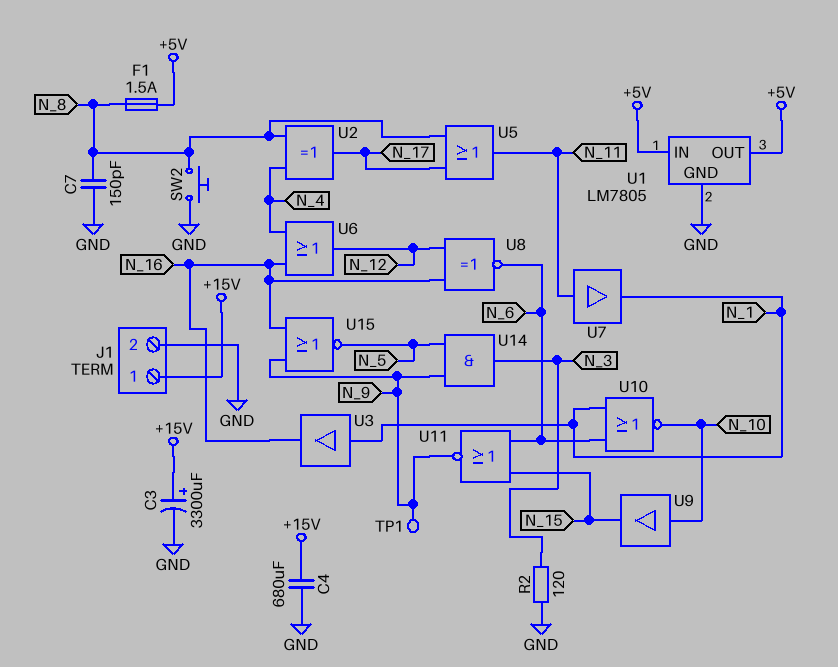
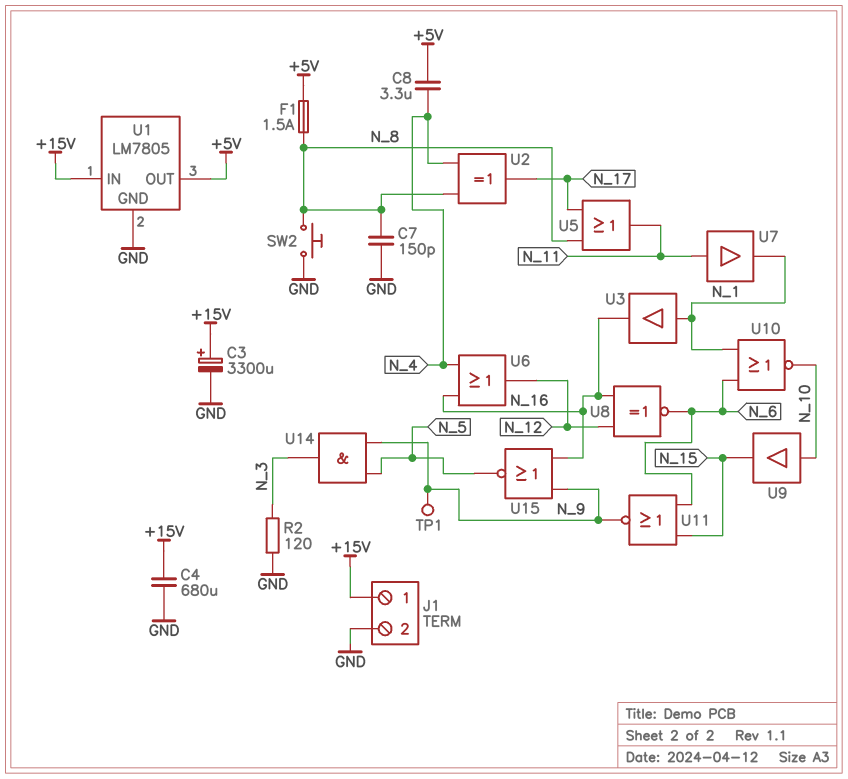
C8: none -> 3.3uF (+5V, N_4)
U1 pin IN: +5V -> +15V

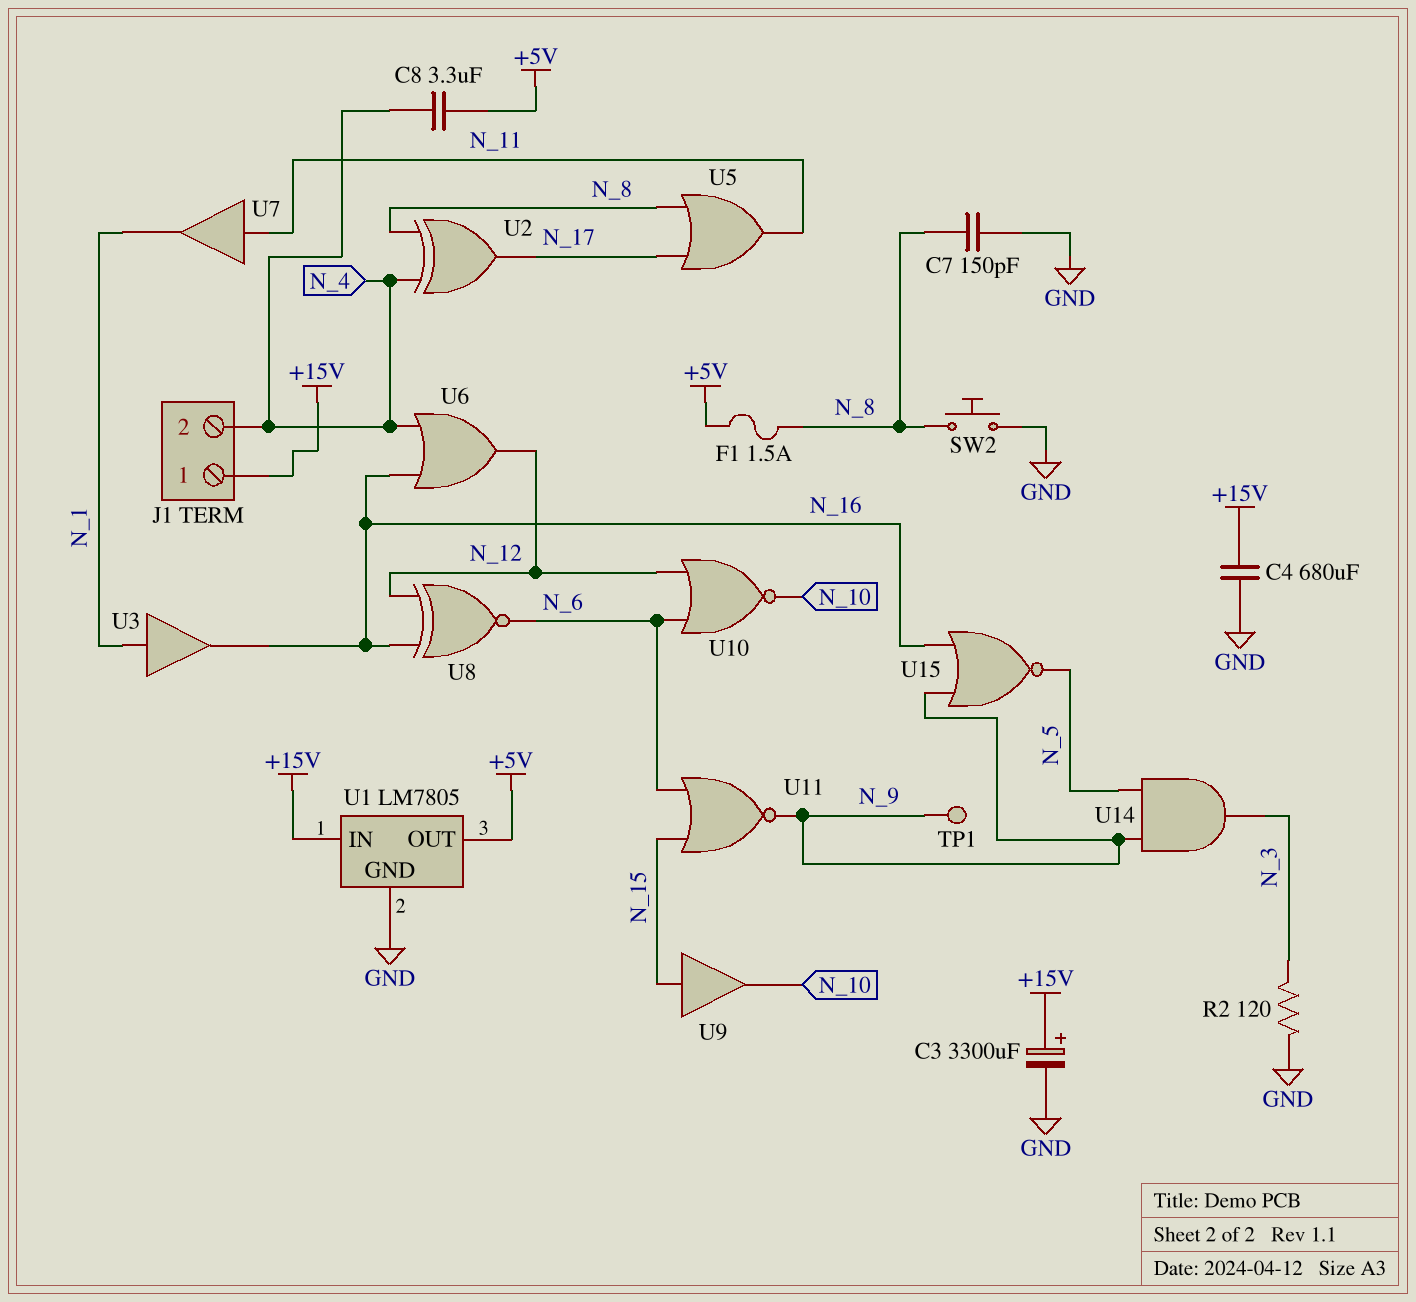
J1 pin 2: GND -> N_4
U9: buffer (in N_10, out N_15) -> buffer (in N_15, out N_10)
U10: NOR (in N_1, in N_6, out N_10) -> NOR (in N_6, in N_12, out N_10)

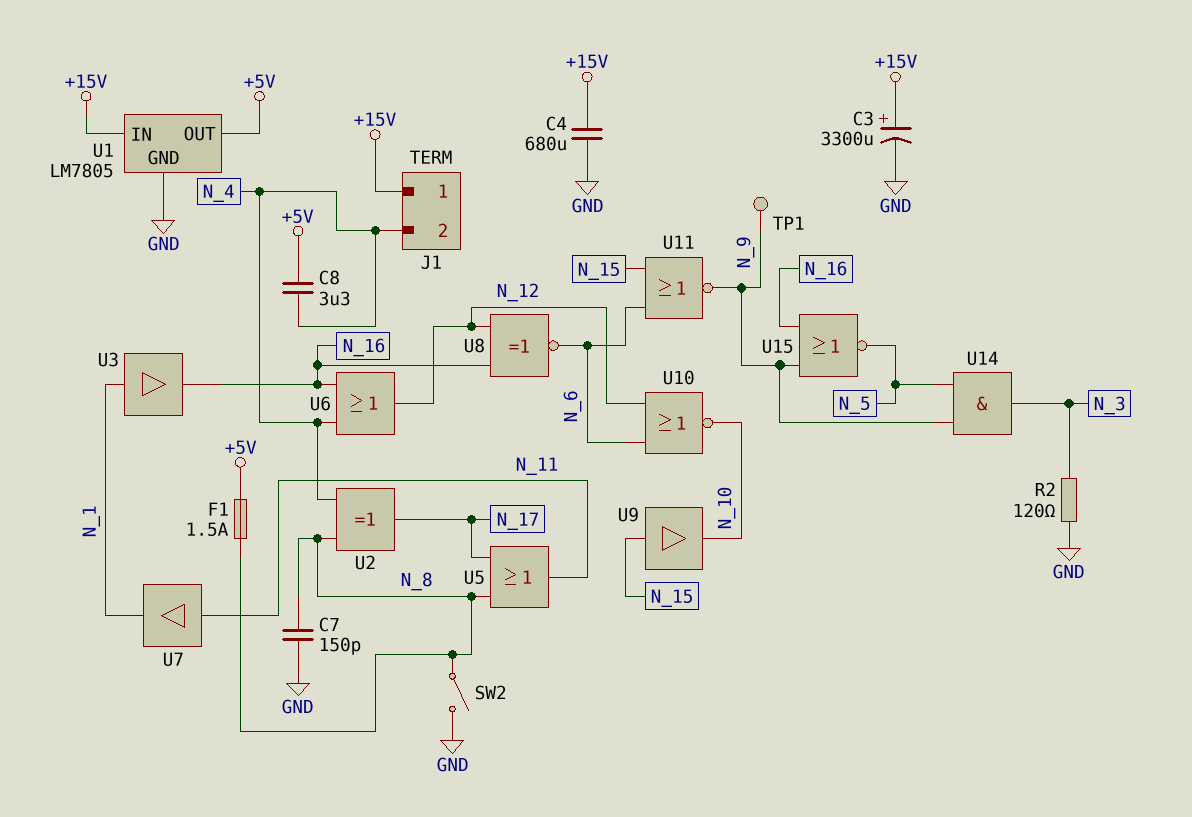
SW2: button (GND, N_8) -> switch (GND, N_8)

